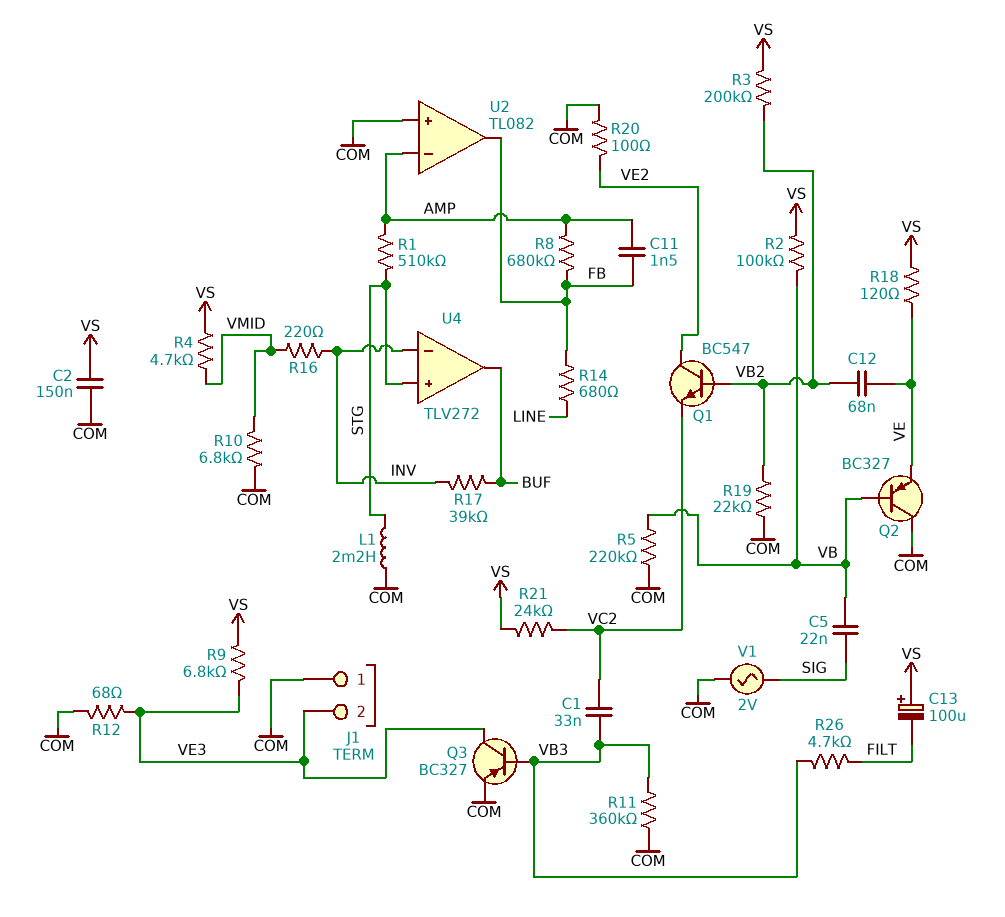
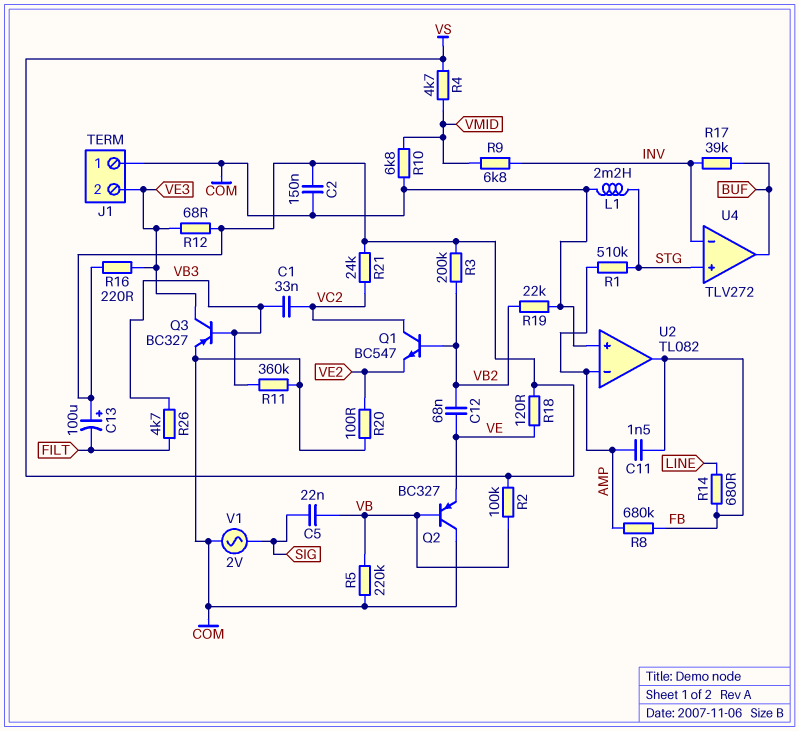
Q1: NPN BC547 (B VB2, C VE2, E VC2) -> NPN BC547 (B VB2, C VC2, E VE2)
R9: 6.8k (VE3, VS) -> 6.8k (INV, VMID)
R12: 68 (COM, VE3) -> 68 (VE3, VS)
R16: 220 (INV, VMID) -> 220 (VE3, VS)

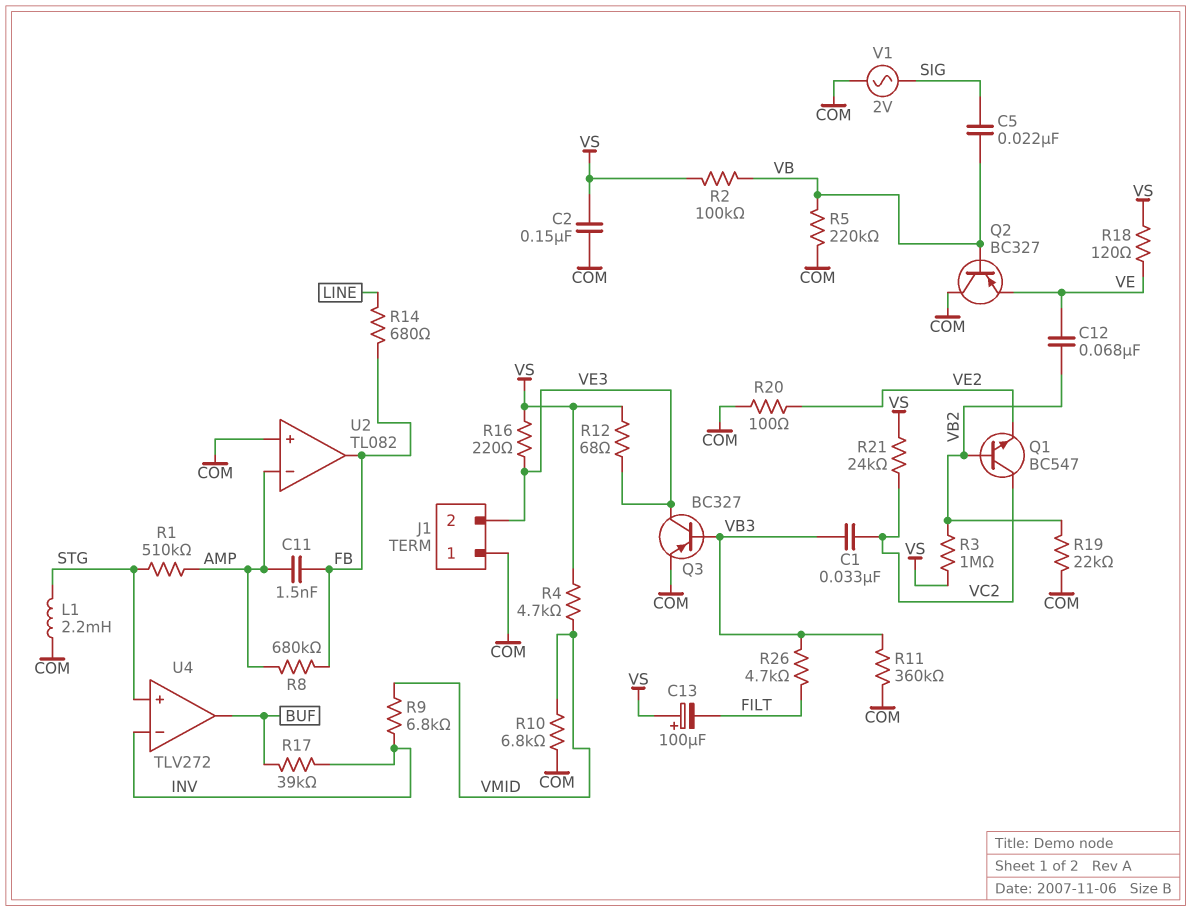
R3: 200k (VB2, VS) -> 1M (VB2, VS)

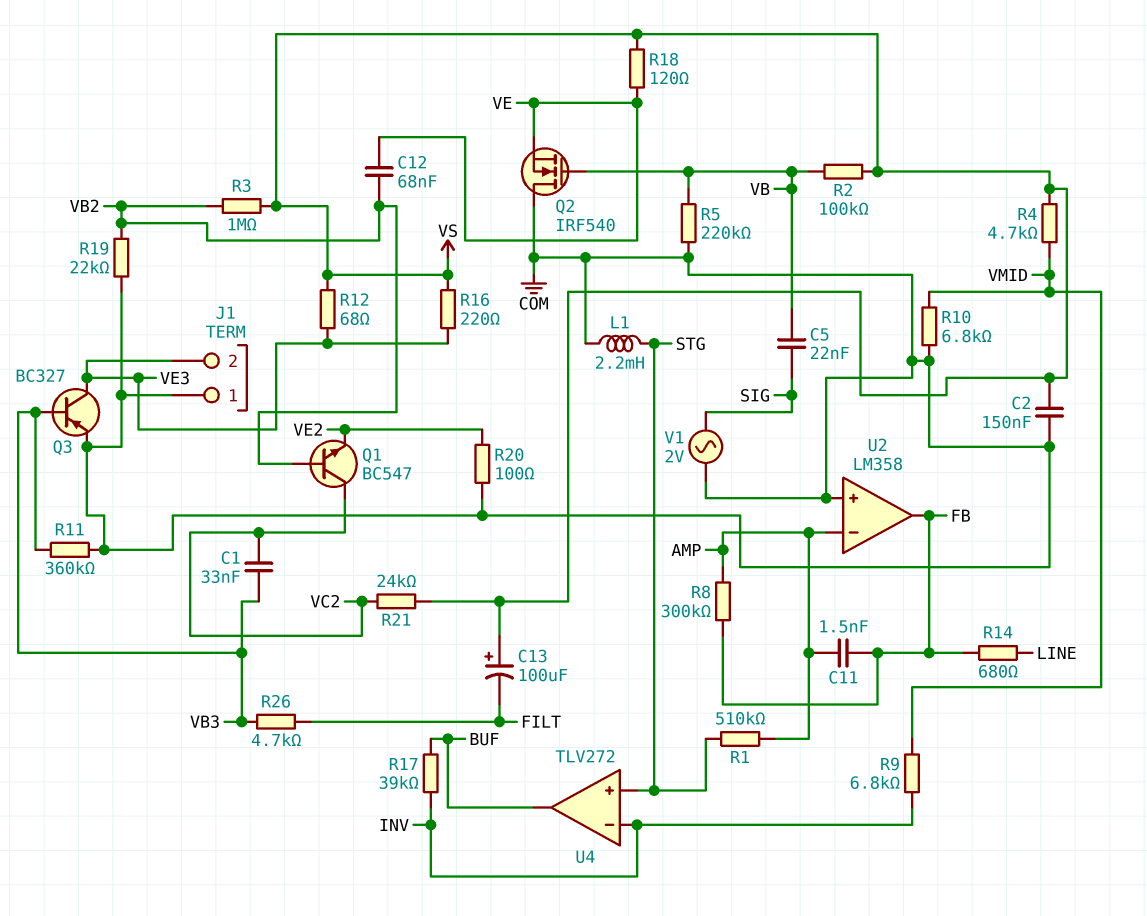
Q2: PNP BC327 (B VB, C COM, E VE) -> NMOS IRF540 (G VB, D COM, S VE)
R8: 680k (AMP, FB) -> 300k (AMP, FB)
U2: TL082 -> LM358

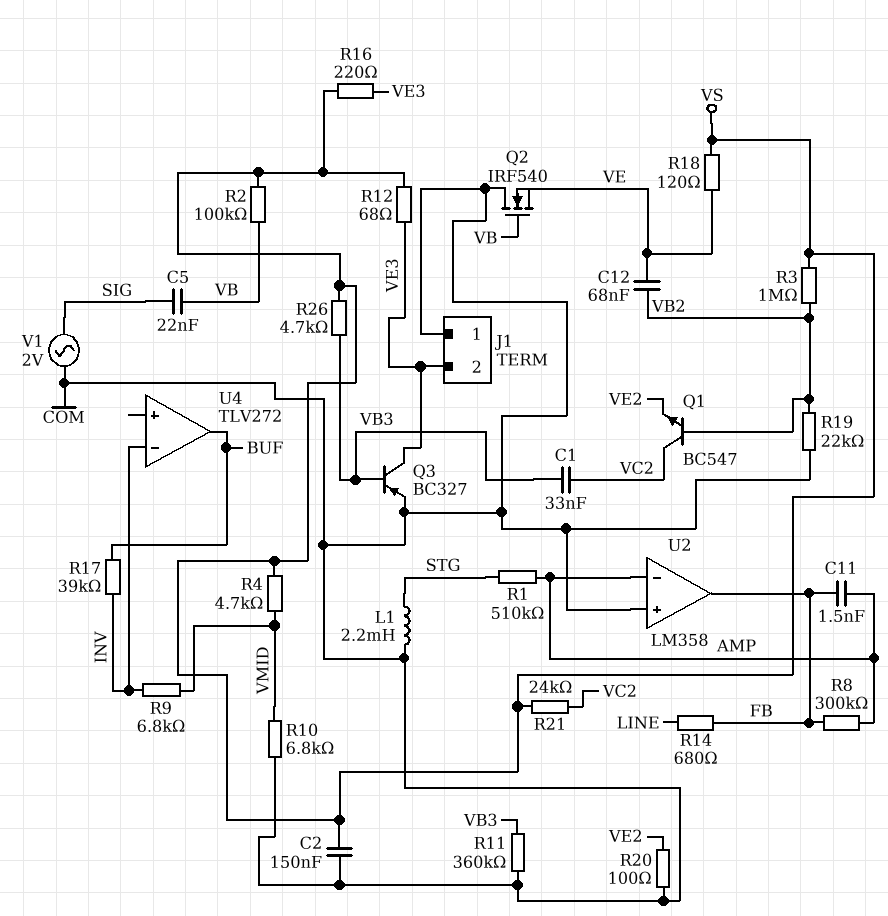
C13: 100uF (plus VS, minus FILT) -> none
R5: 220k (COM, VB) -> none
R26: 4.7k (FILT, VB3) -> 4.7k (VB3, VS)
U4 pin in+: STG -> none

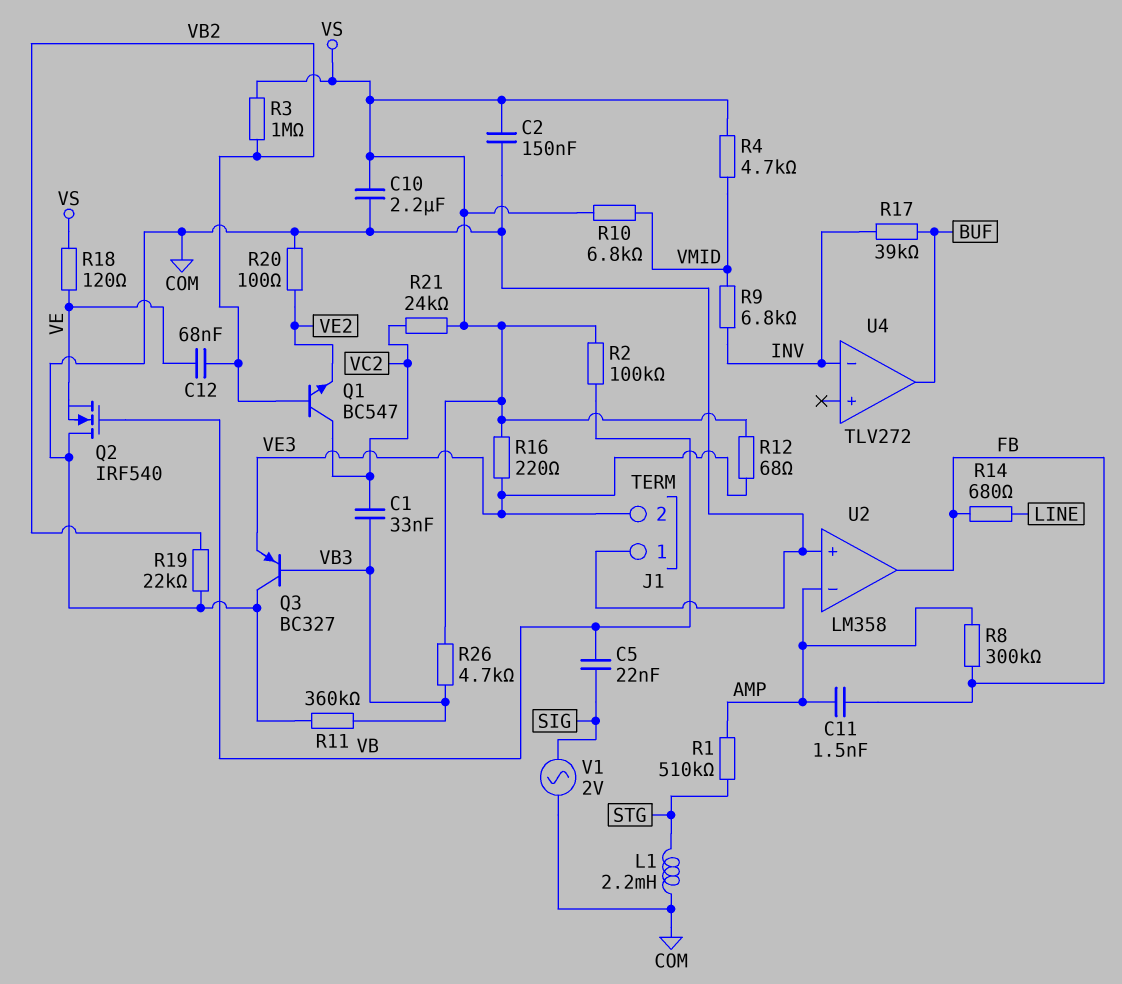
C10: none -> 2.2uF (COM, VS)
Q3: PNP BC327 (B VB3, C VE3, E COM) -> PNP BC327 (B VB3, C COM, E VE3)
R10: 6.8k (COM, VMID) -> 6.8k (VMID, VS)

